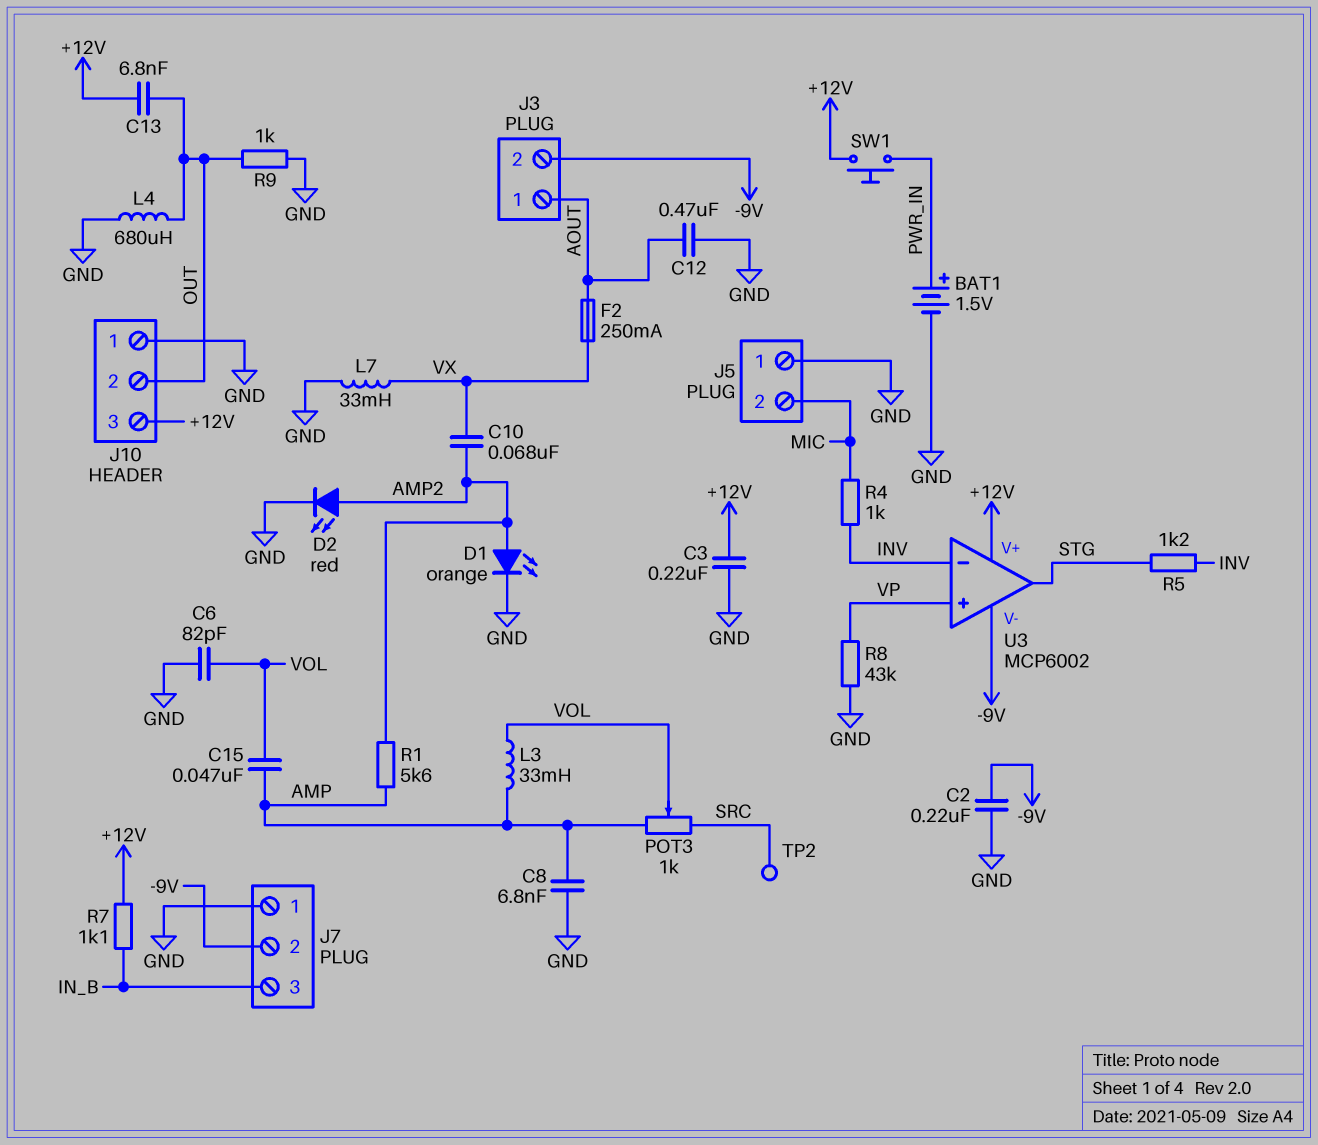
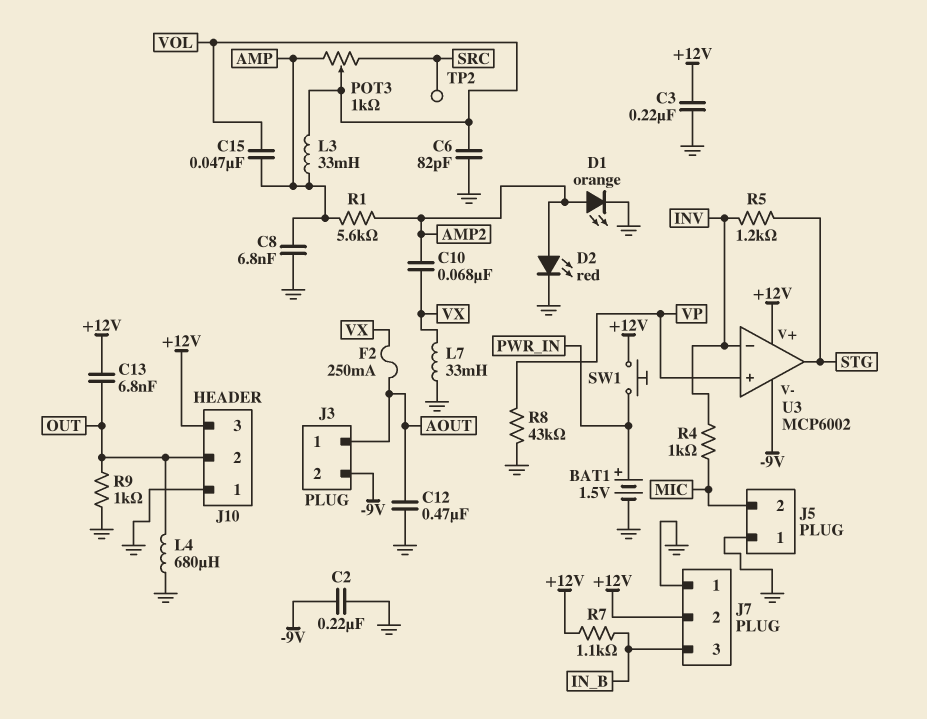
J7 pin 2: -9V -> +12V

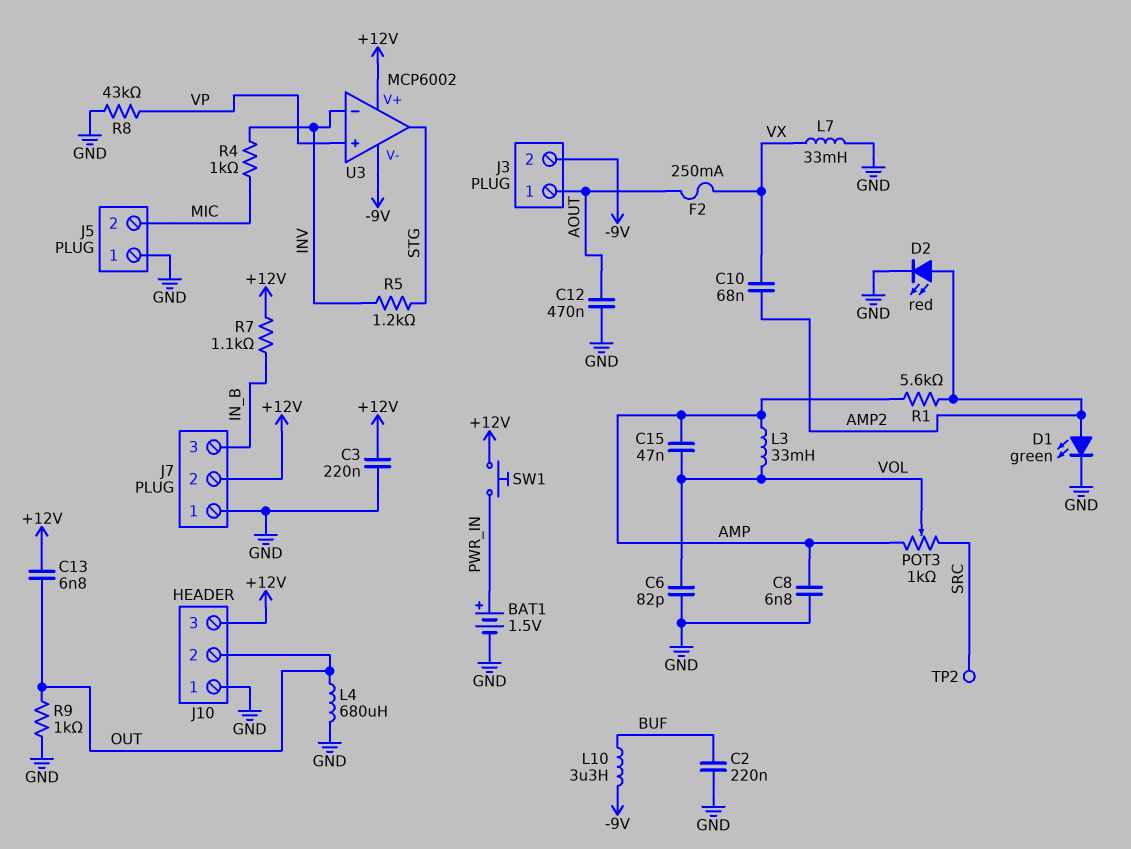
C2: 220nF (-9V, GND) -> 220nF (BUF, GND)
D1: LED orange (A AMP2, K GND) -> LED green (A AMP2, K GND)
L10: none -> 3.3uH (-9V, BUF)

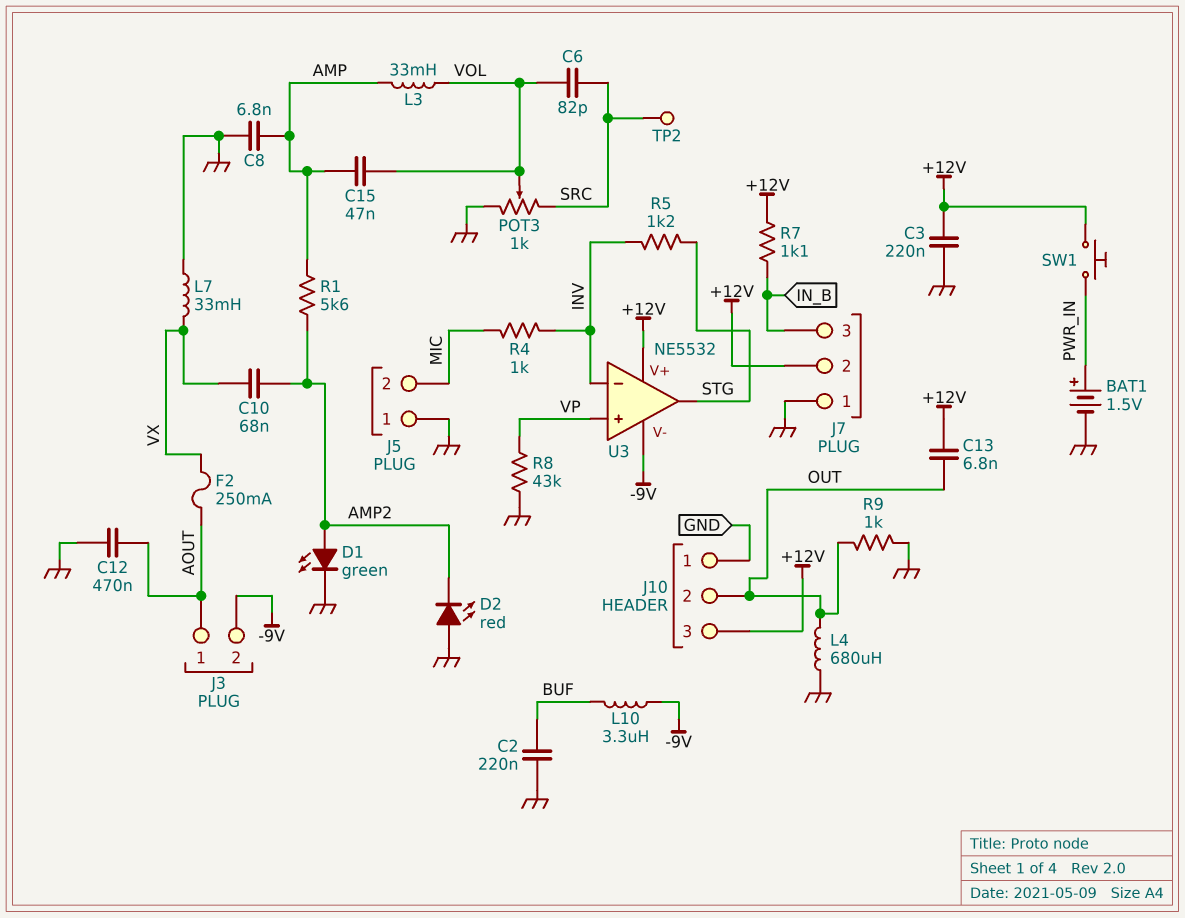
C6: 82pF (GND, VOL) -> 82pF (SRC, VOL)
D2: LED red (A AMP2, K GND) -> LED red (A GND, K AMP2)
POT3: 1k (AMP, SRC, wiper VOL) -> 1k (GND, SRC, wiper VOL)
U3: MCP6002 -> NE5532

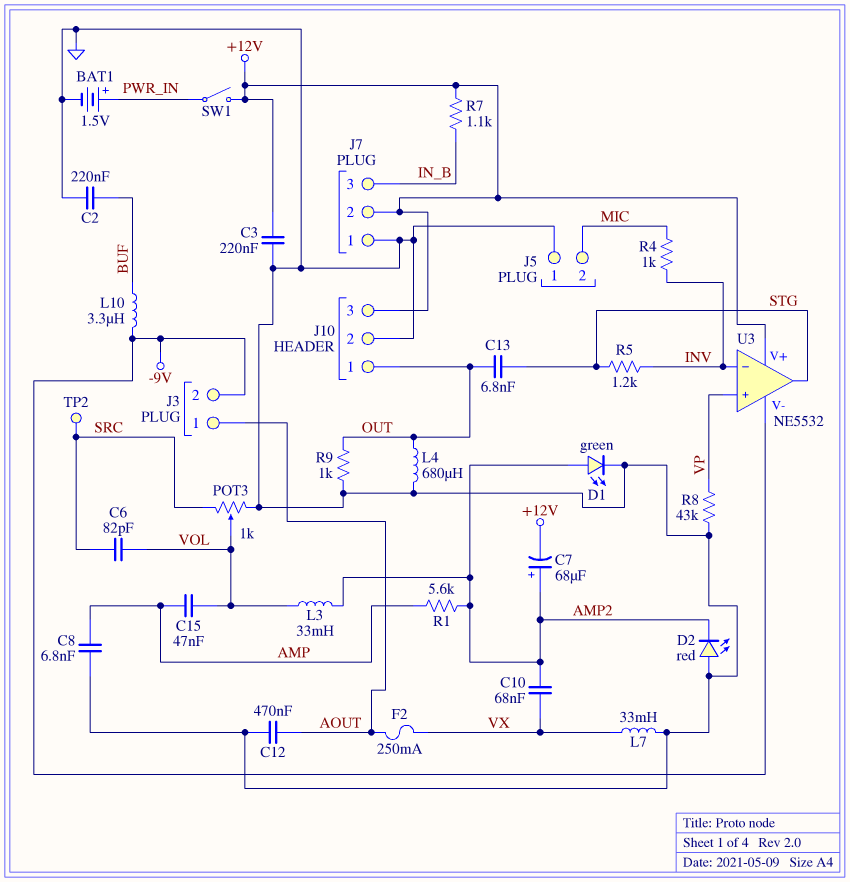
C7: none -> 68uF (plus AMP2, minus +12V)
C13: 6.8nF (+12V, OUT) -> 6.8nF (OUT, STG)
J10 pin 1: GND -> OUT
J10 pin 2: OUT -> GND
L3: 33mH (AMP, VOL) -> 33mH (AMP2, VOL)
SW1: button (+12V, PWR_IN) -> switch (+12V, PWR_IN)

